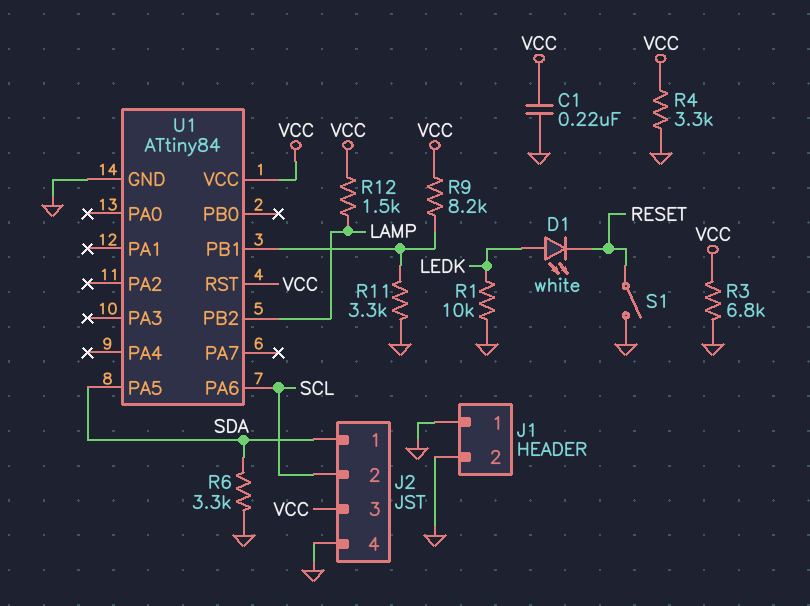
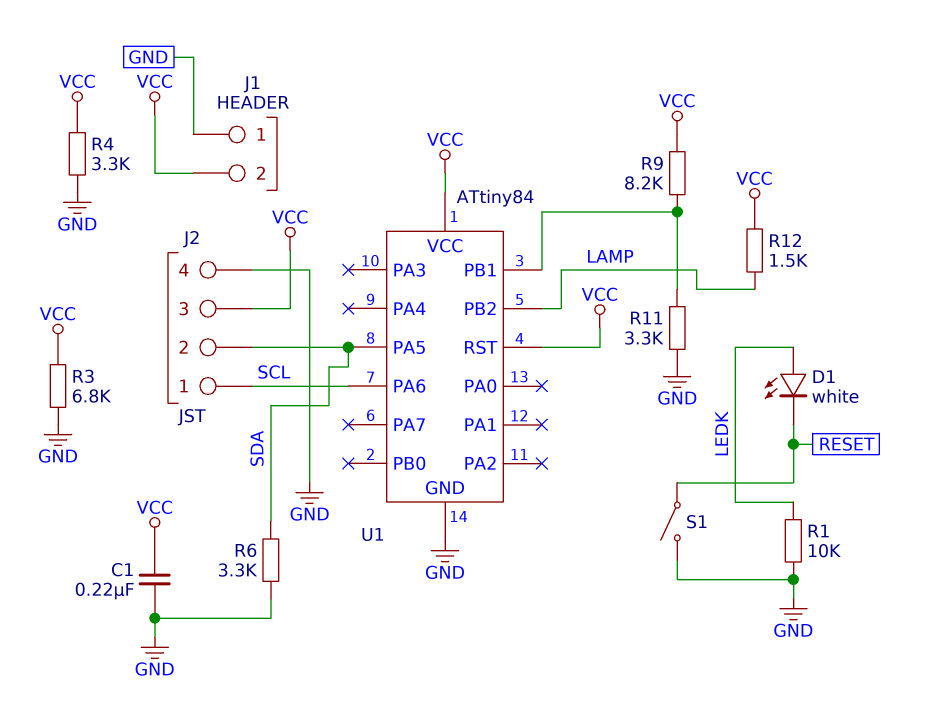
J1 pin 2: GND -> VCC
J2 pin 1: SDA -> SCL
J2 pin 2: SCL -> SDA

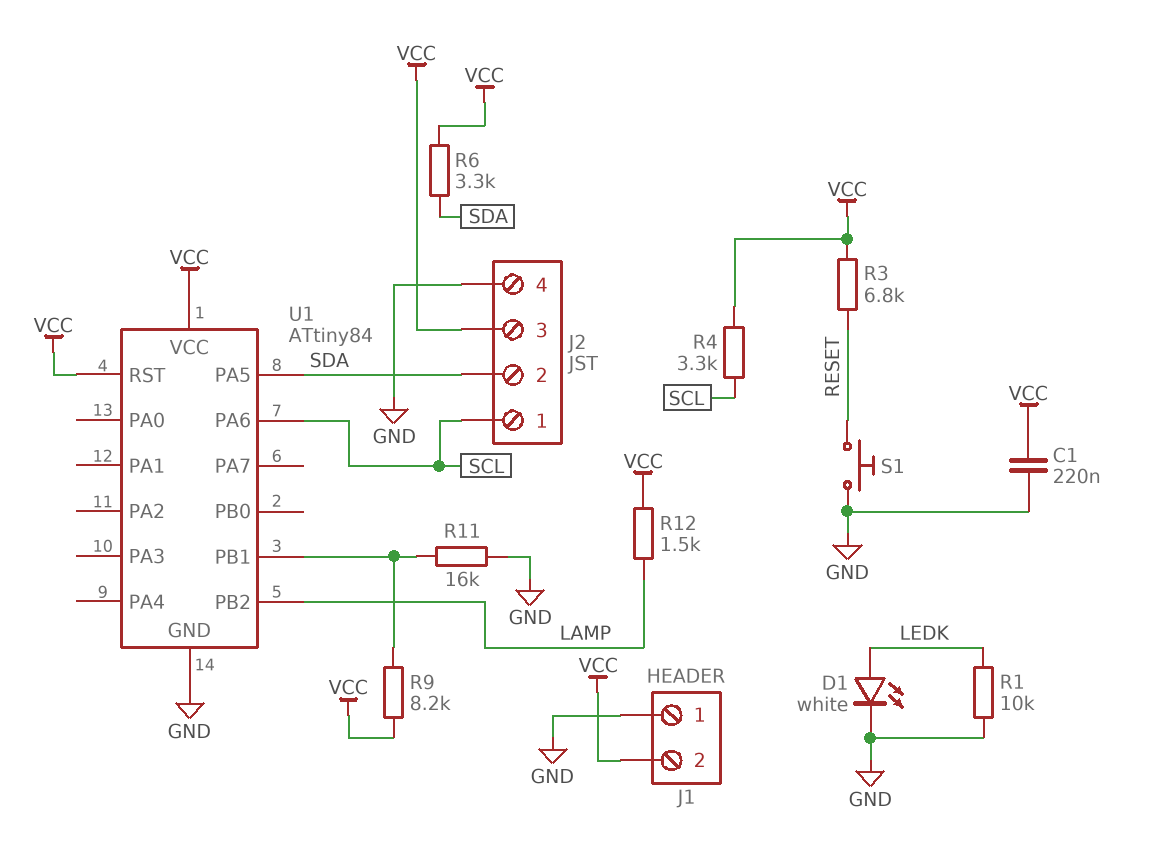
D1: LED white (A LEDK, K RESET) -> LED white (A LEDK, K GND)
R3: 6.8k (GND, VCC) -> 6.8k (RESET, VCC)
R4: 3.3k (GND, VCC) -> 3.3k (SCL, VCC)
R6: 3.3k (GND, SDA) -> 3.3k (SDA, VCC)
R11: 3.3k (GND, U1/PB1) -> 16k (GND, U1/PB1)
S1: switch (GND, RESET) -> button (GND, RESET)

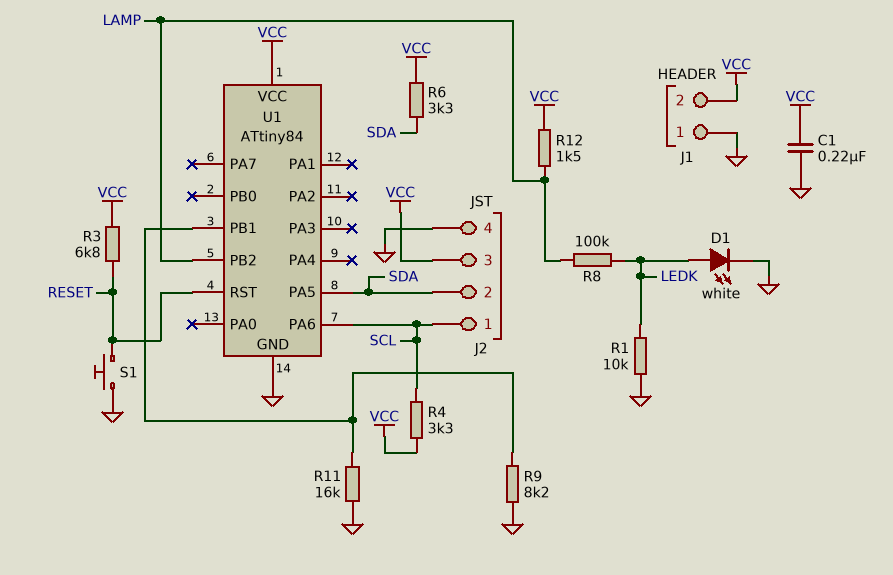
R8: none -> 100k (LAMP, LEDK)
R9: 8.2k (U1/PB1, VCC) -> 8.2k (GND, U1/PB1)
U1 pin RST: VCC -> RESET

